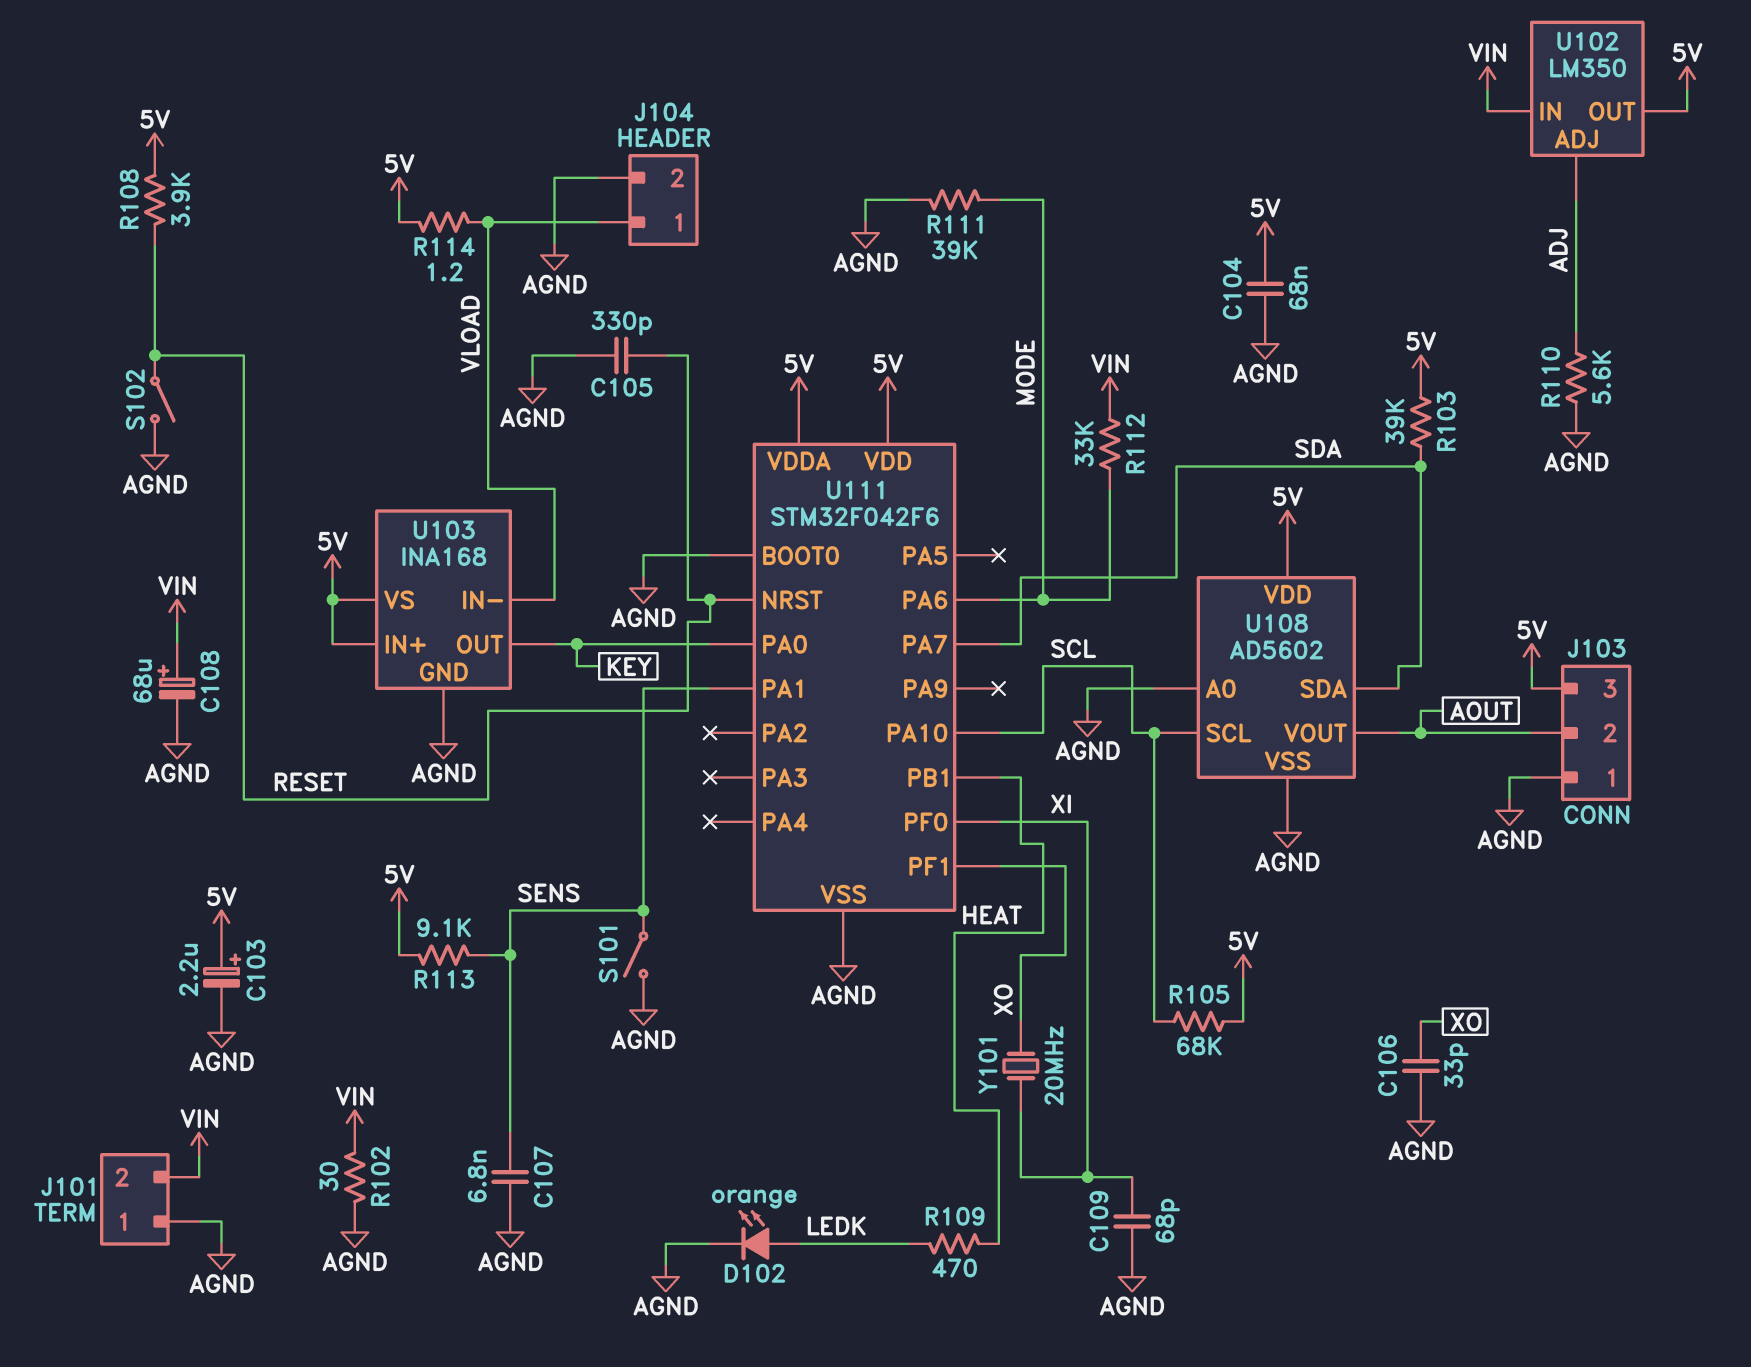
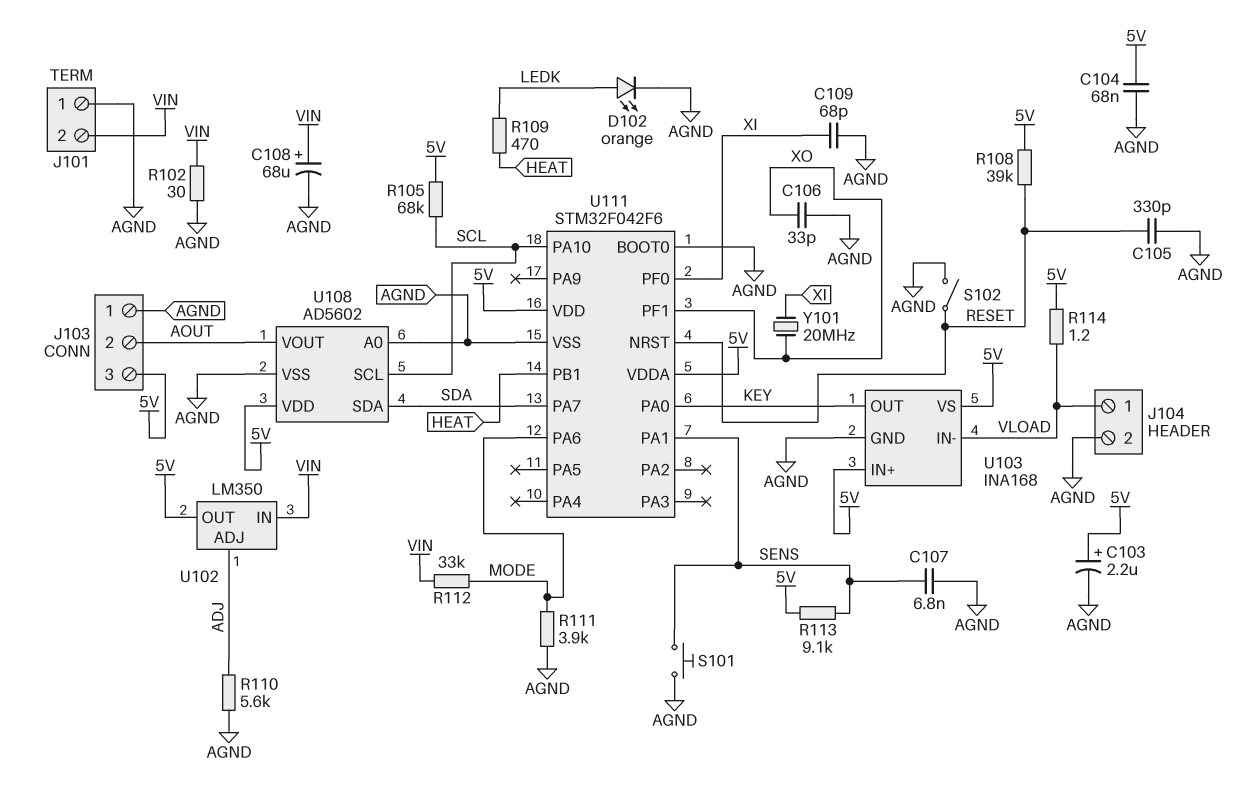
R103: 39k (5V, SDA) -> none
R108: 3.9k (5V, RESET) -> 39k (5V, RESET)
R111: 39k (AGND, MODE) -> 3.9k (AGND, MODE)
S101: switch (AGND, SENS) -> button (AGND, SENS)

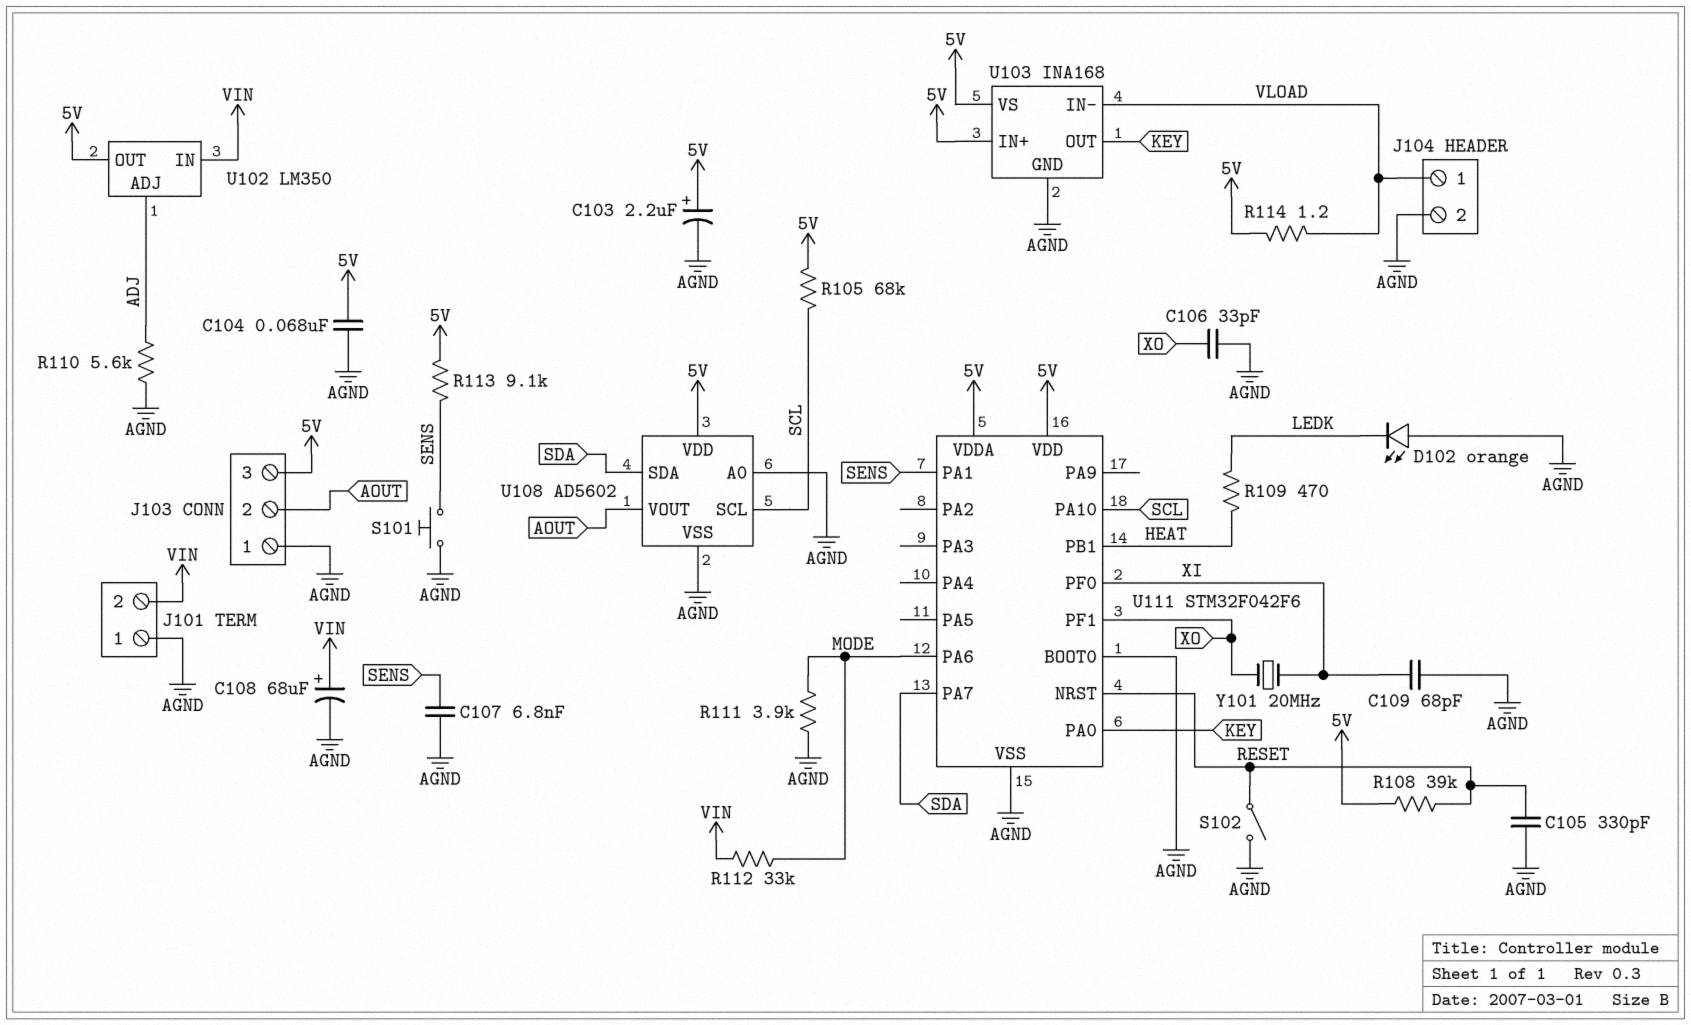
D102: LED orange (A LEDK, K AGND) -> LED orange (A AGND, K LEDK)
R102: 30 (AGND, VIN) -> none

